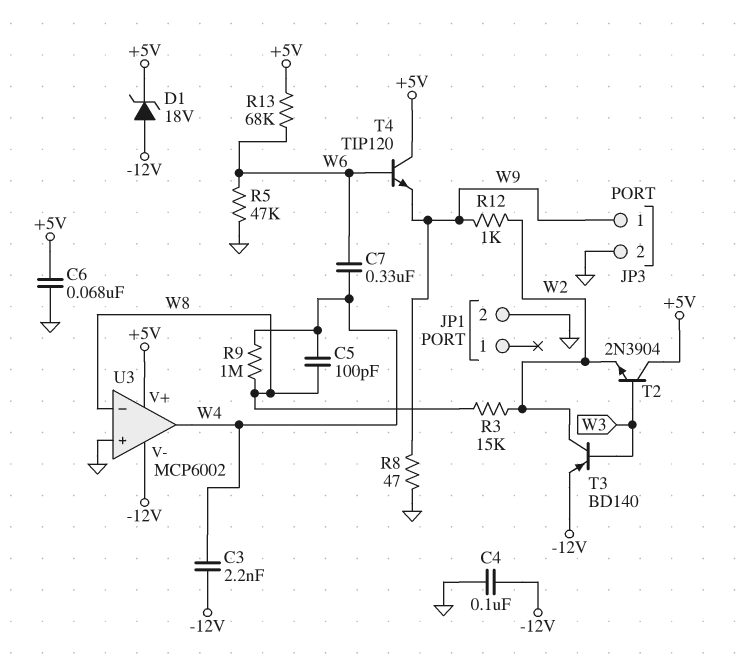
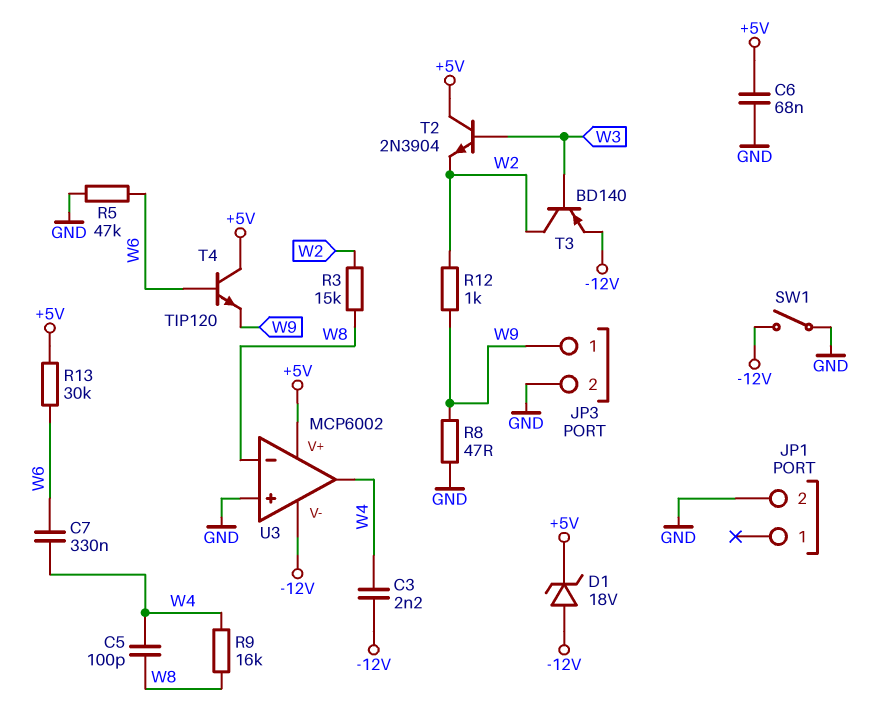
C4: 100nF (-12V, GND) -> none
R9: 1M (W4, W8) -> 16k (W4, W8)
R13: 68k (+5V, W6) -> 30k (+5V, W6)
SW1: none -> switch (-12V, GND)

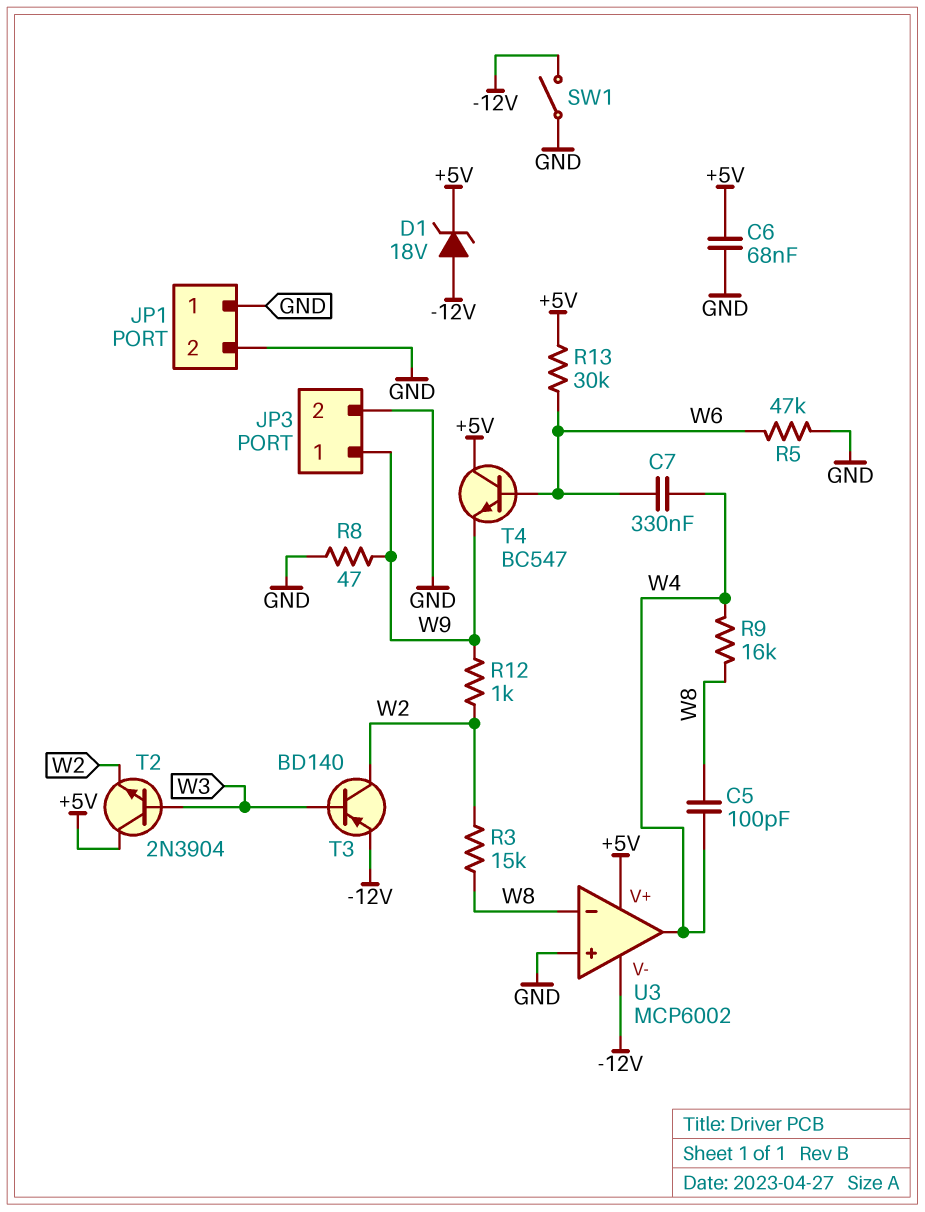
C3: 2.2nF (-12V, W4) -> none
JP1 pin 1: none -> GND
T4: NPN TIP120 (B W6, C +5V, E W9) -> NPN BC547 (B W6, C +5V, E W9)

